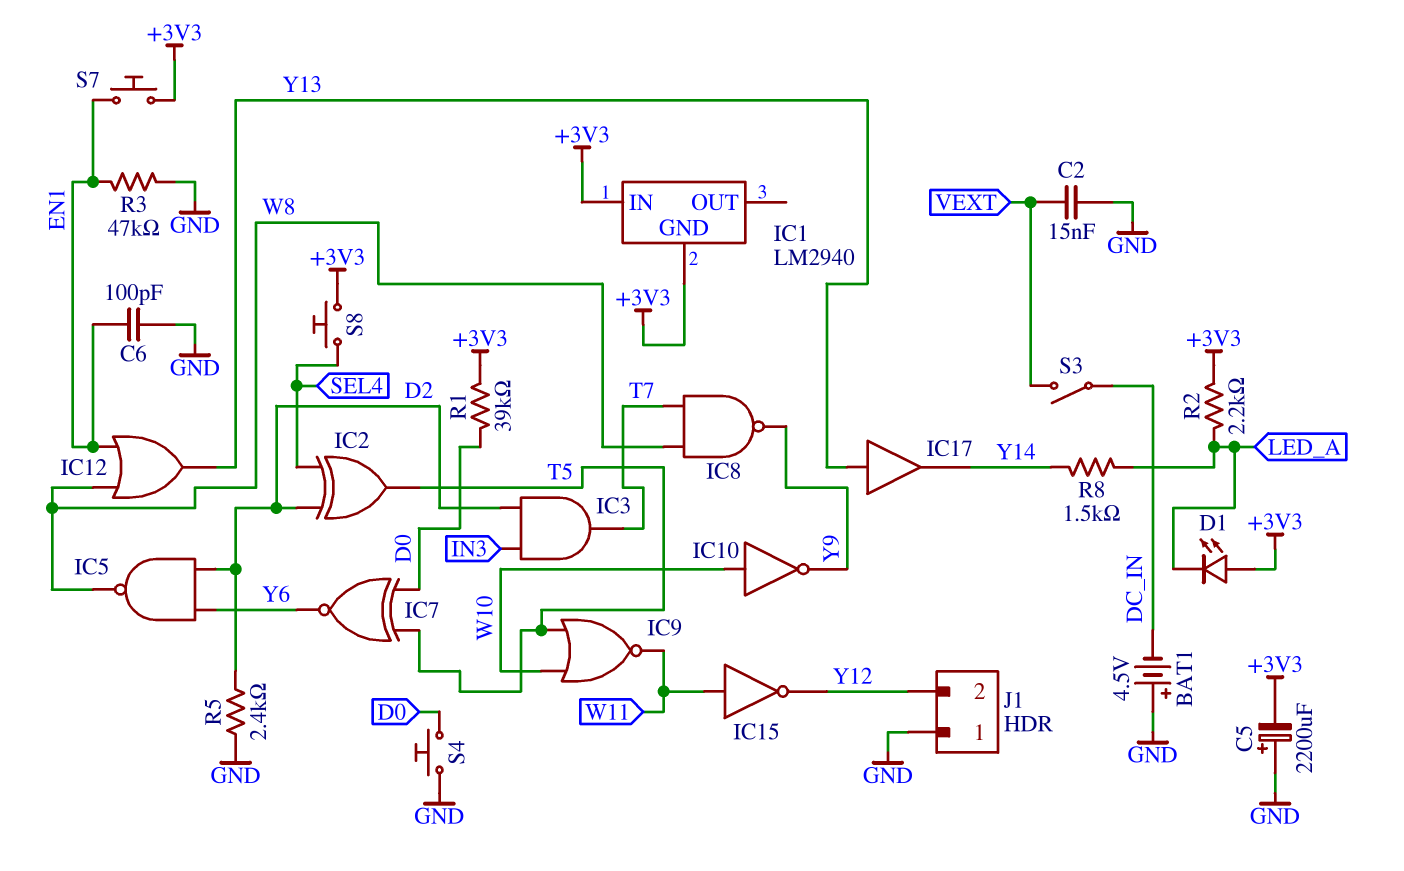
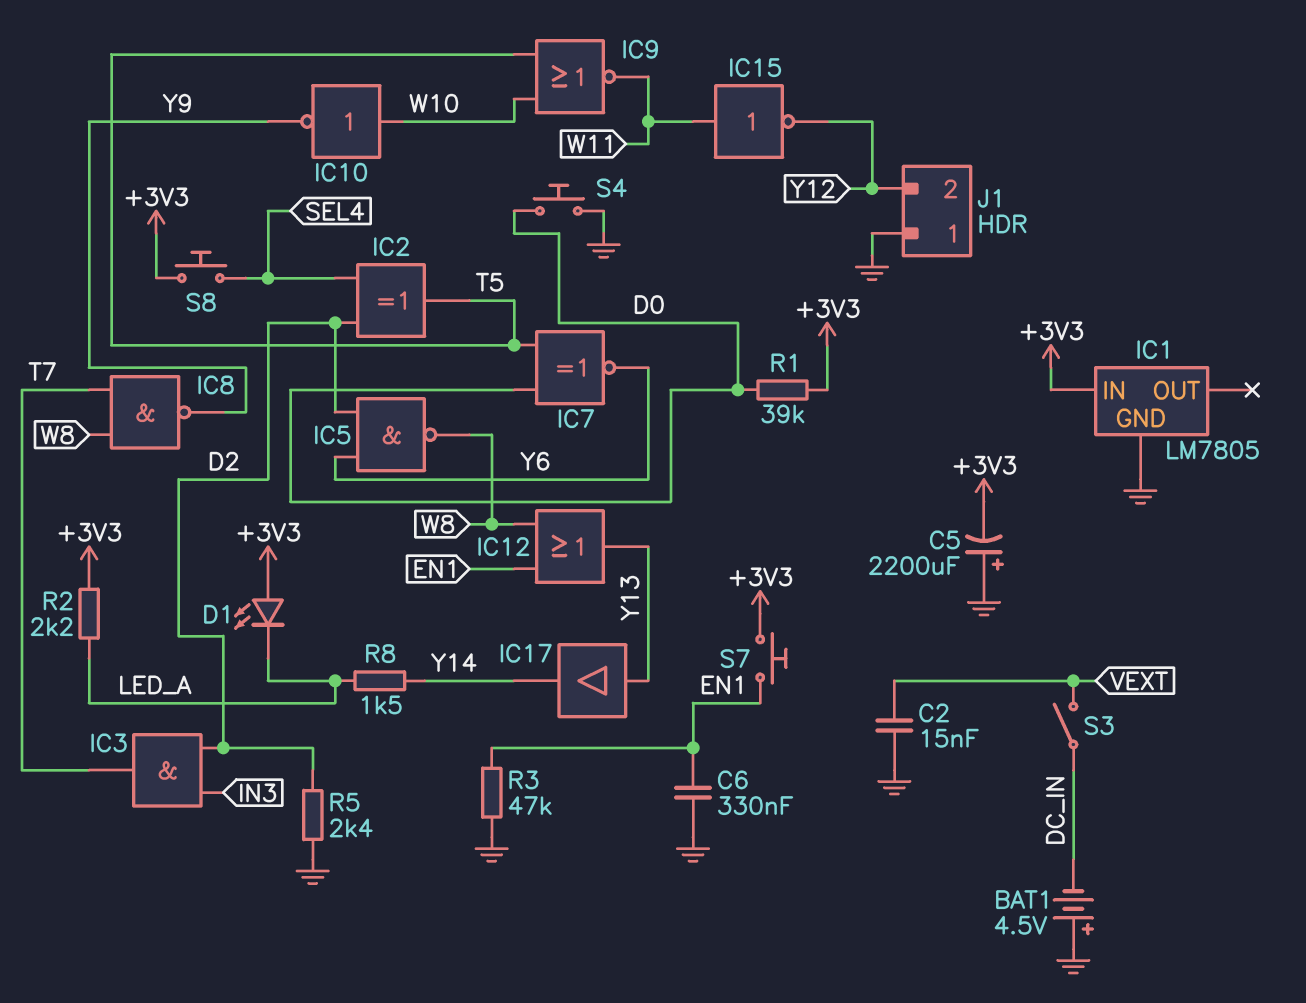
C6: 100pF (EN1, GND) -> 330nF (EN1, GND)
IC1: LM2940 -> LM7805
IC1 pin GND: +3V3 -> GND

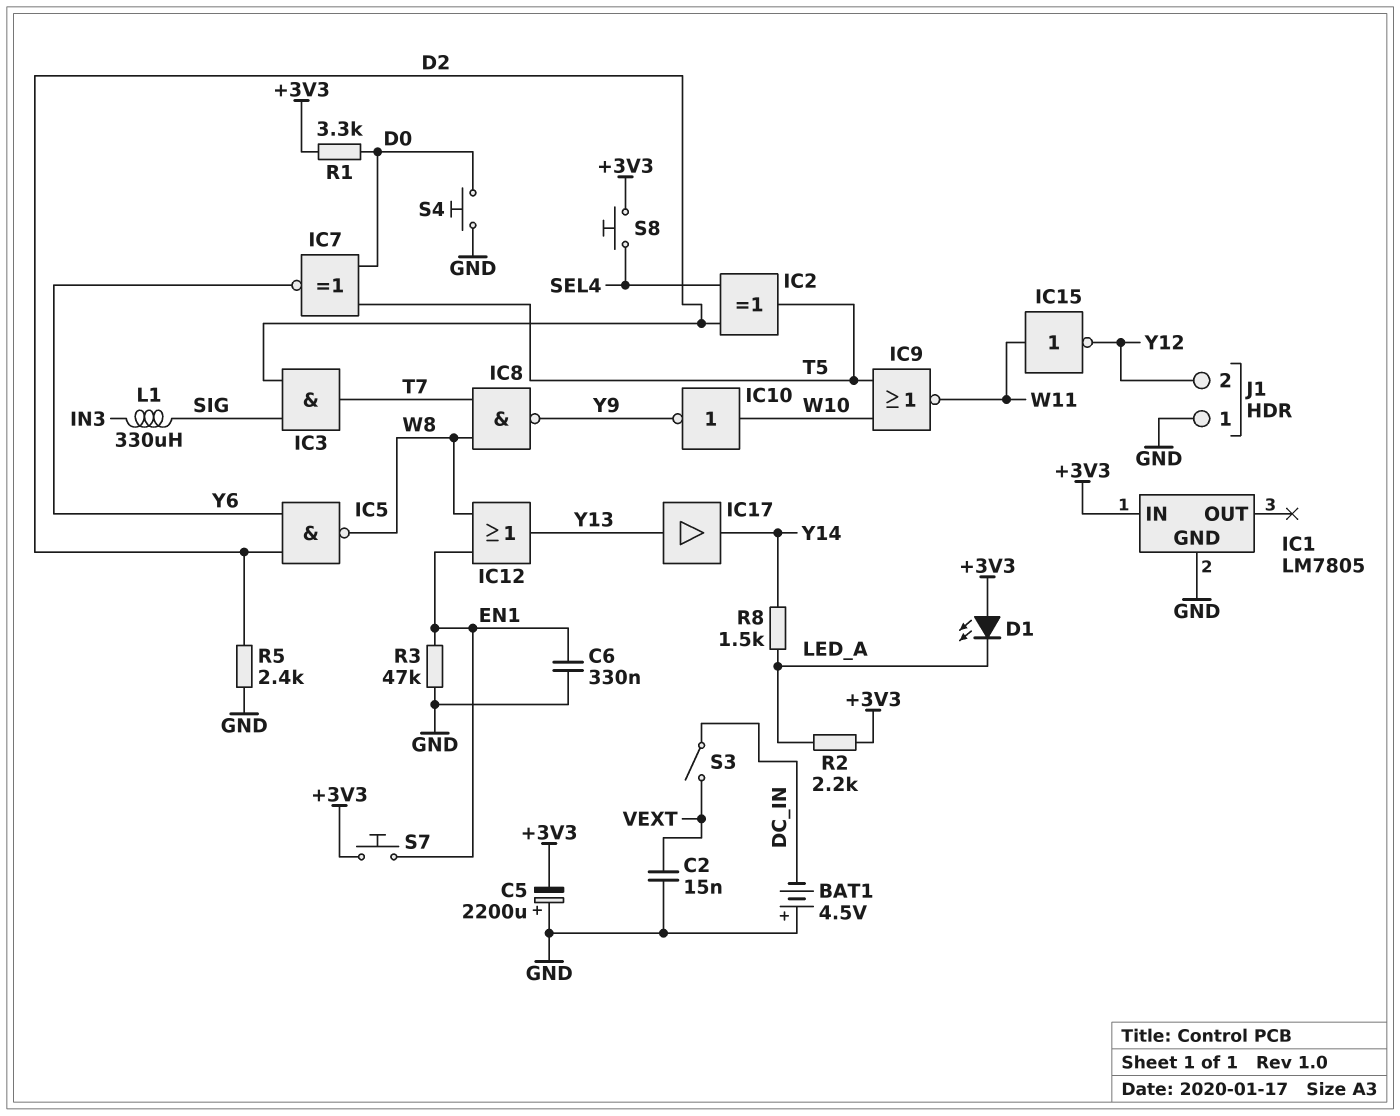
IC3: AND (in D2, in IN3, out T7) -> AND (in D2, in SIG, out T7)
L1: none -> 330uH (IN3, SIG)
R1: 39k (+3V3, D0) -> 3.3k (+3V3, D0)

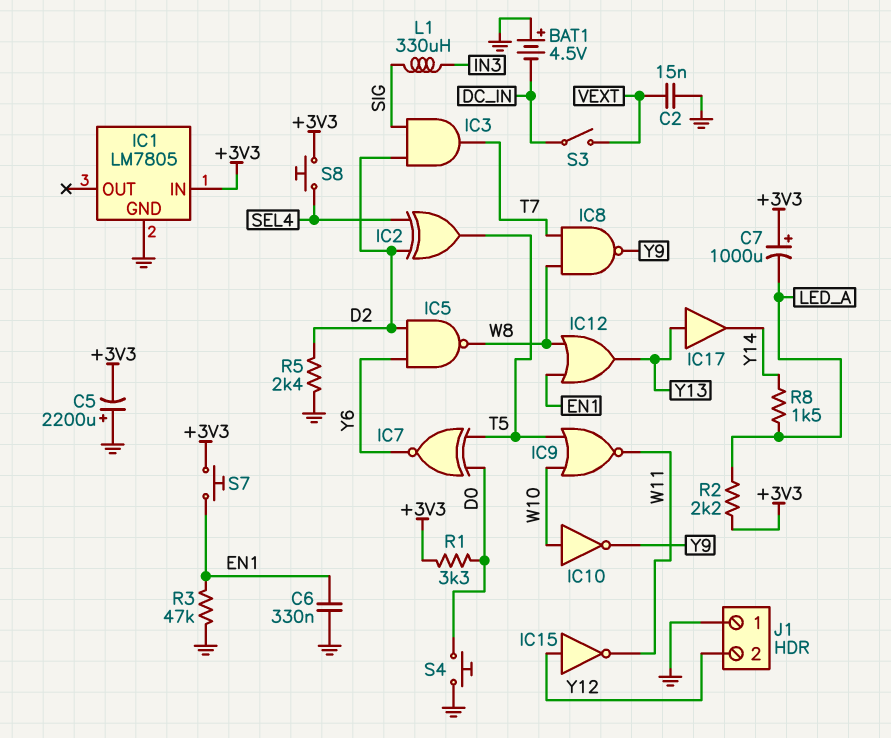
C7: none -> 1000uF (plus +3V3, minus LED_A)
D1: LED (A +3V3, K LED_A) -> none
IC15: NOT (in W11, out Y12) -> NOT (in Y12, out W11)

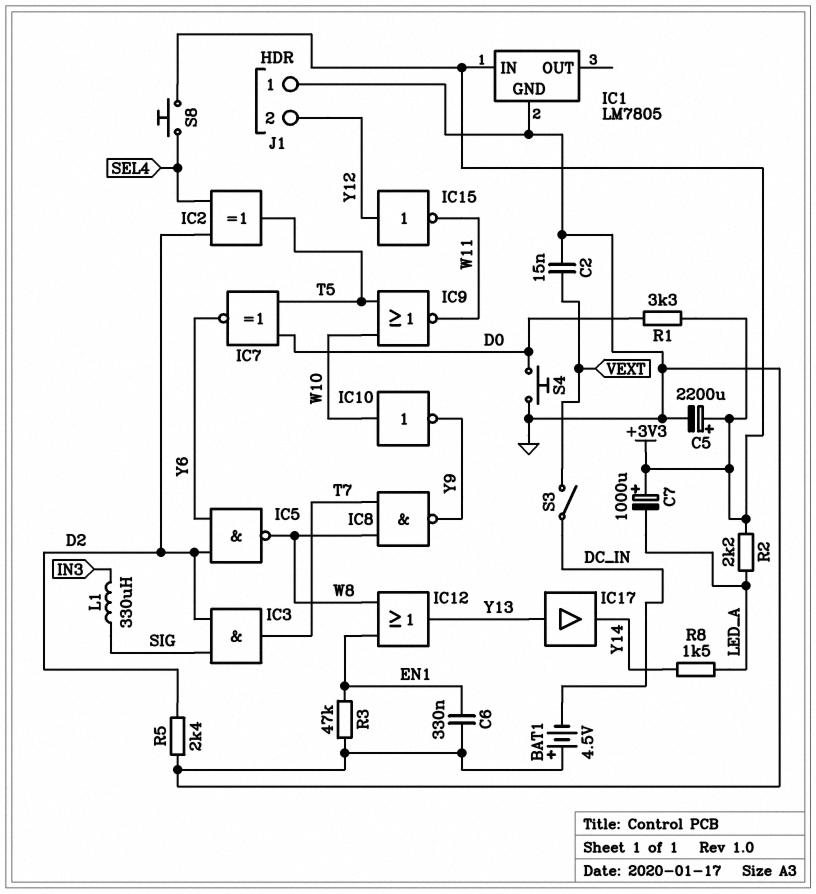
C5: 2200uF (plus GND, minus +3V3) -> 2200uF (plus +3V3, minus GND)
S7: button (+3V3, EN1) -> none

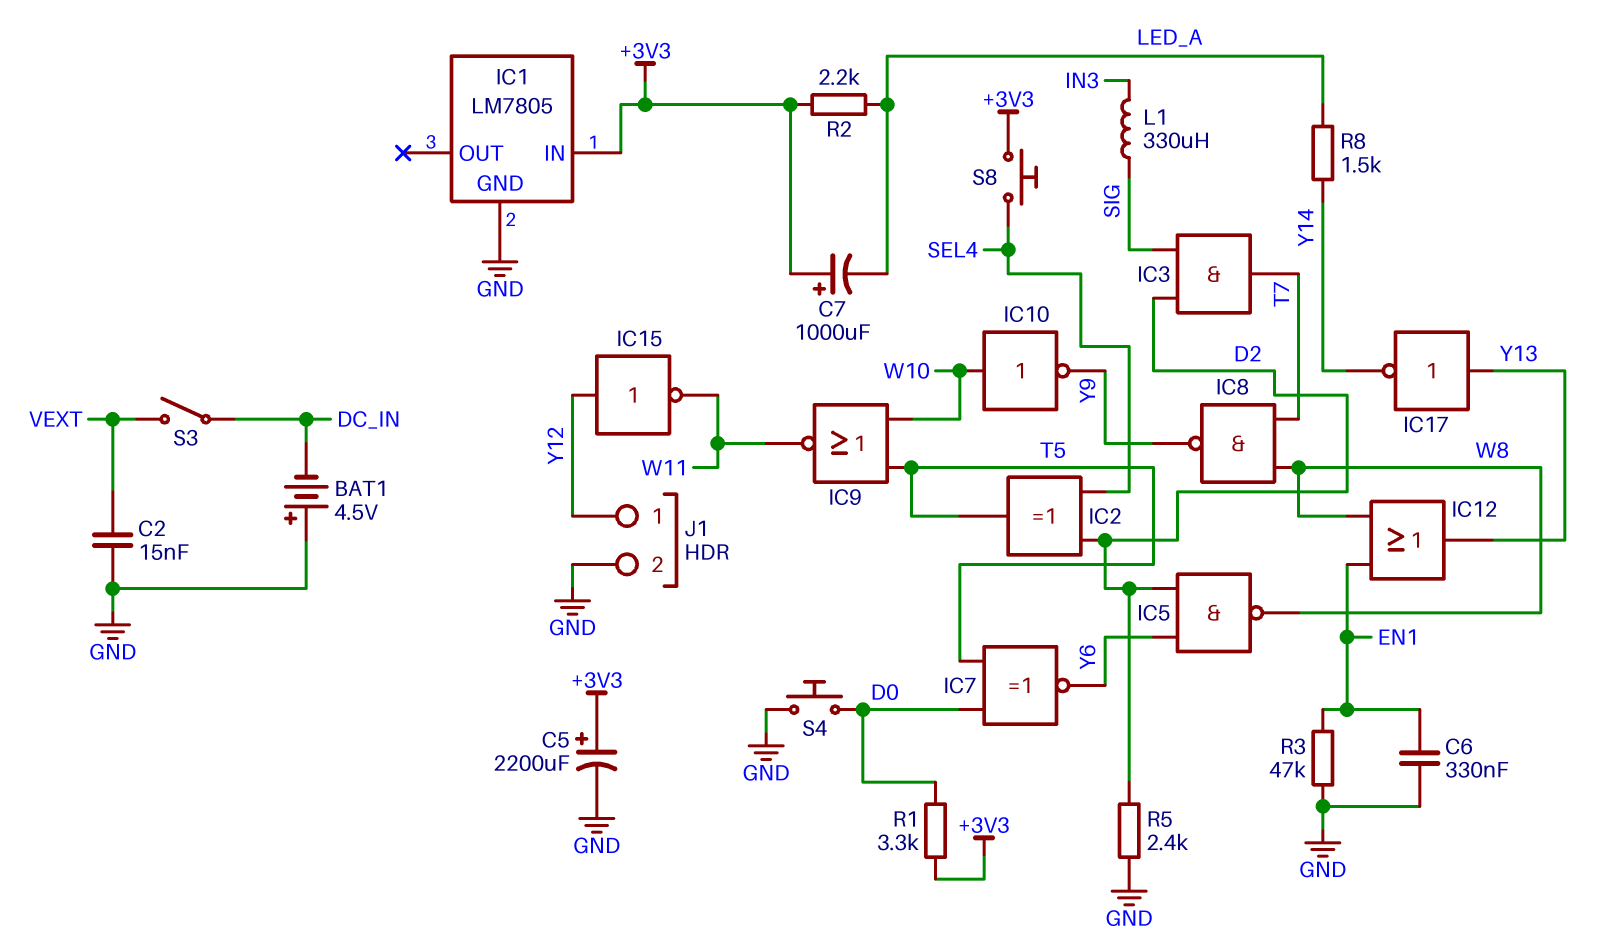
IC17: buffer (in Y13, out Y14) -> NOT (in Y13, out Y14)
J1 pin 1: GND -> Y12
J1 pin 2: Y12 -> GND

